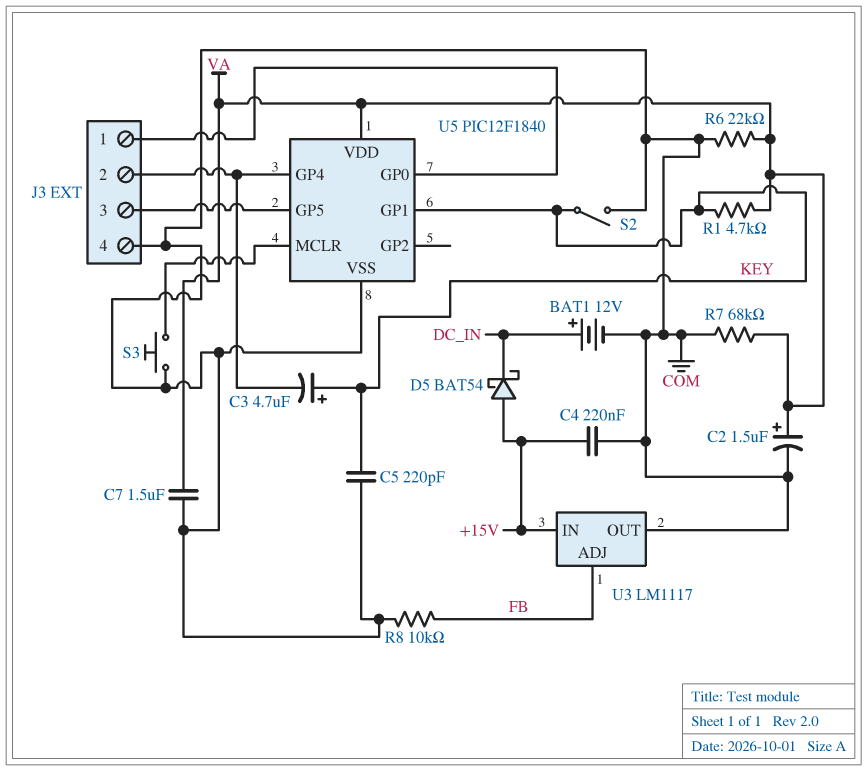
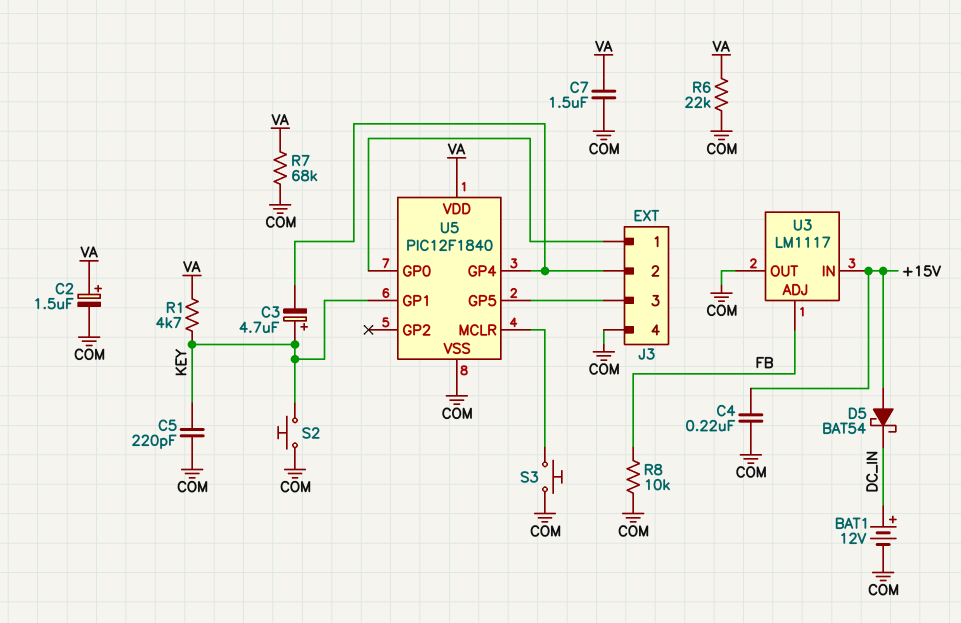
S2: switch (COM, KEY) -> button (COM, KEY)

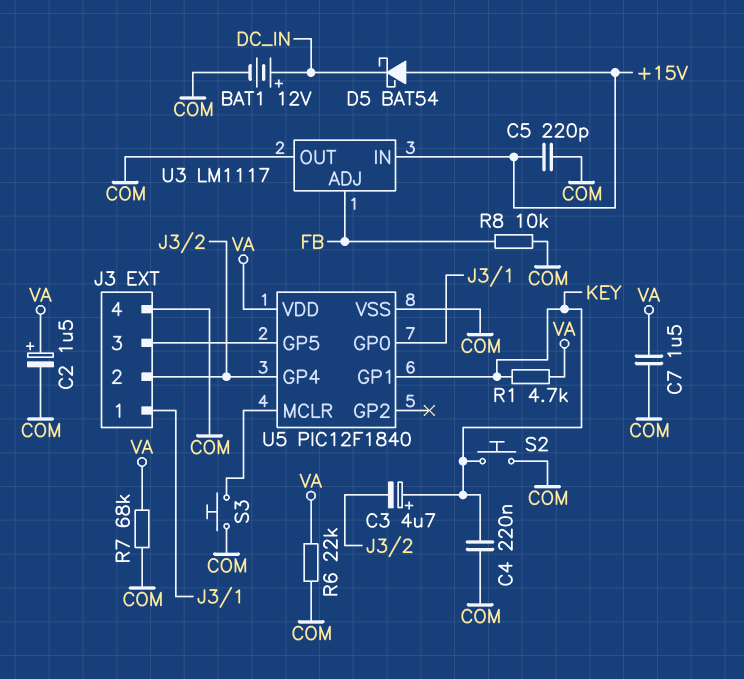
C4: 220nF (+15V, COM) -> 220nF (COM, KEY)
C5: 220pF (COM, KEY) -> 220pF (+15V, COM)

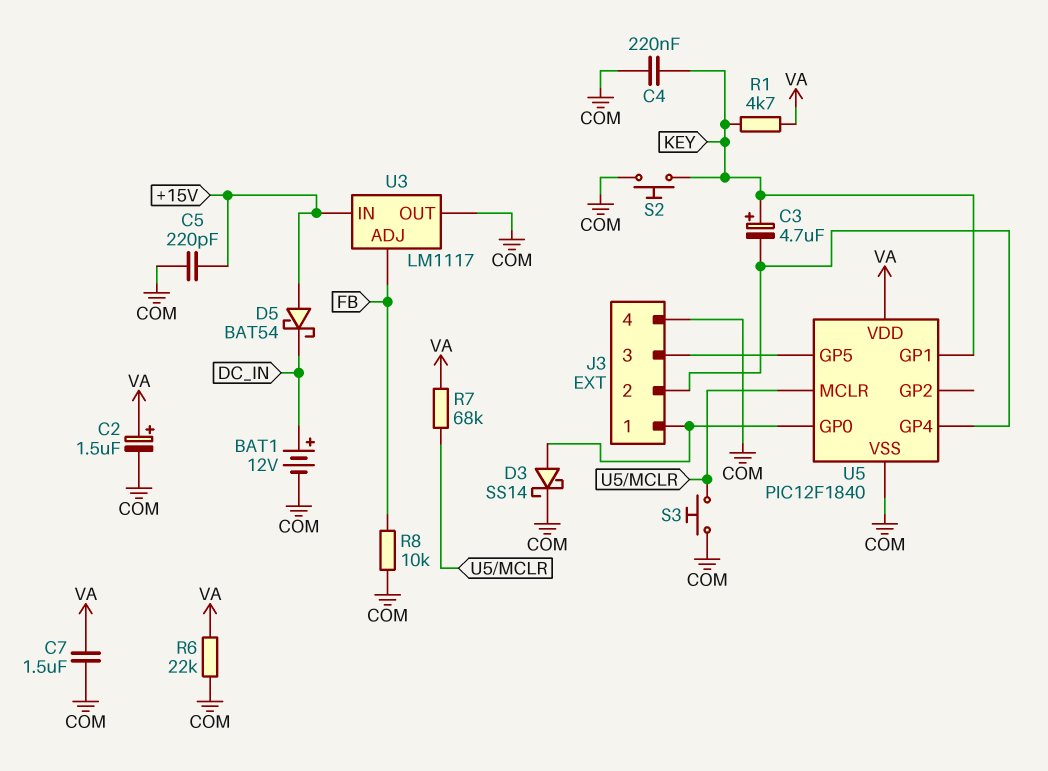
D3: none -> schottky SS14 (A J3/1, K COM)
R7: 68k (COM, VA) -> 68k (U5/MCLR, VA)

